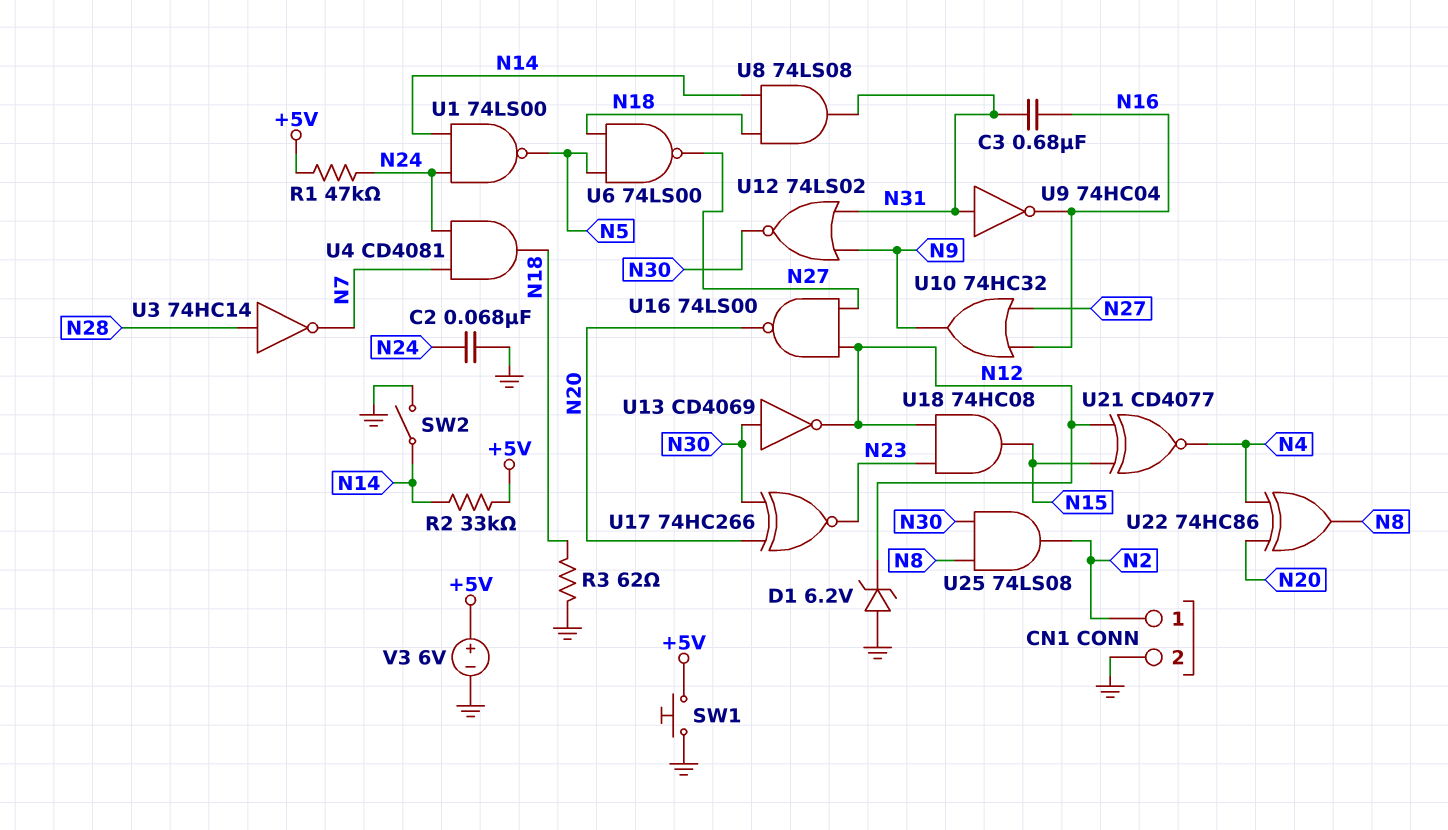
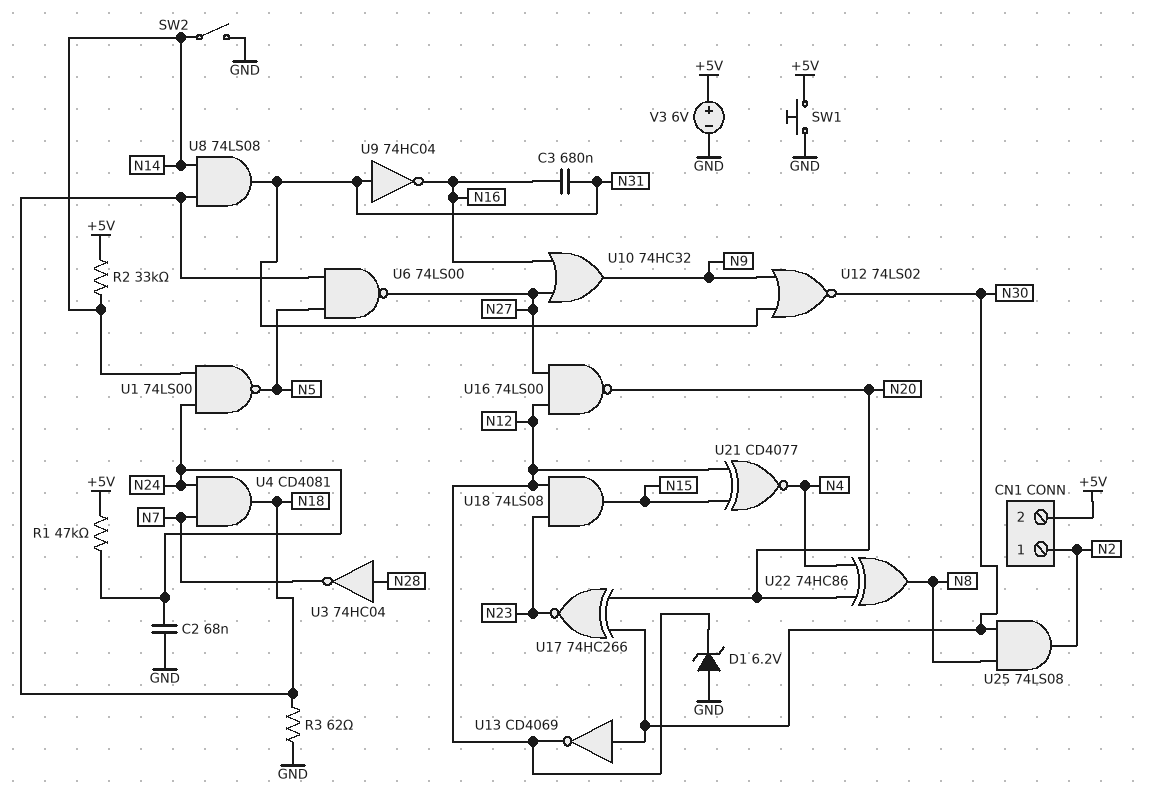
CN1 pin 2: GND -> +5V
U3: NOT 74HC14 (in N28, out N7) -> NOT 74HC04 (in N28, out N7)
U18: AND 74HC08 (in N12, in N23, out N15) -> AND 74LS08 (in N12, in N23, out N15)

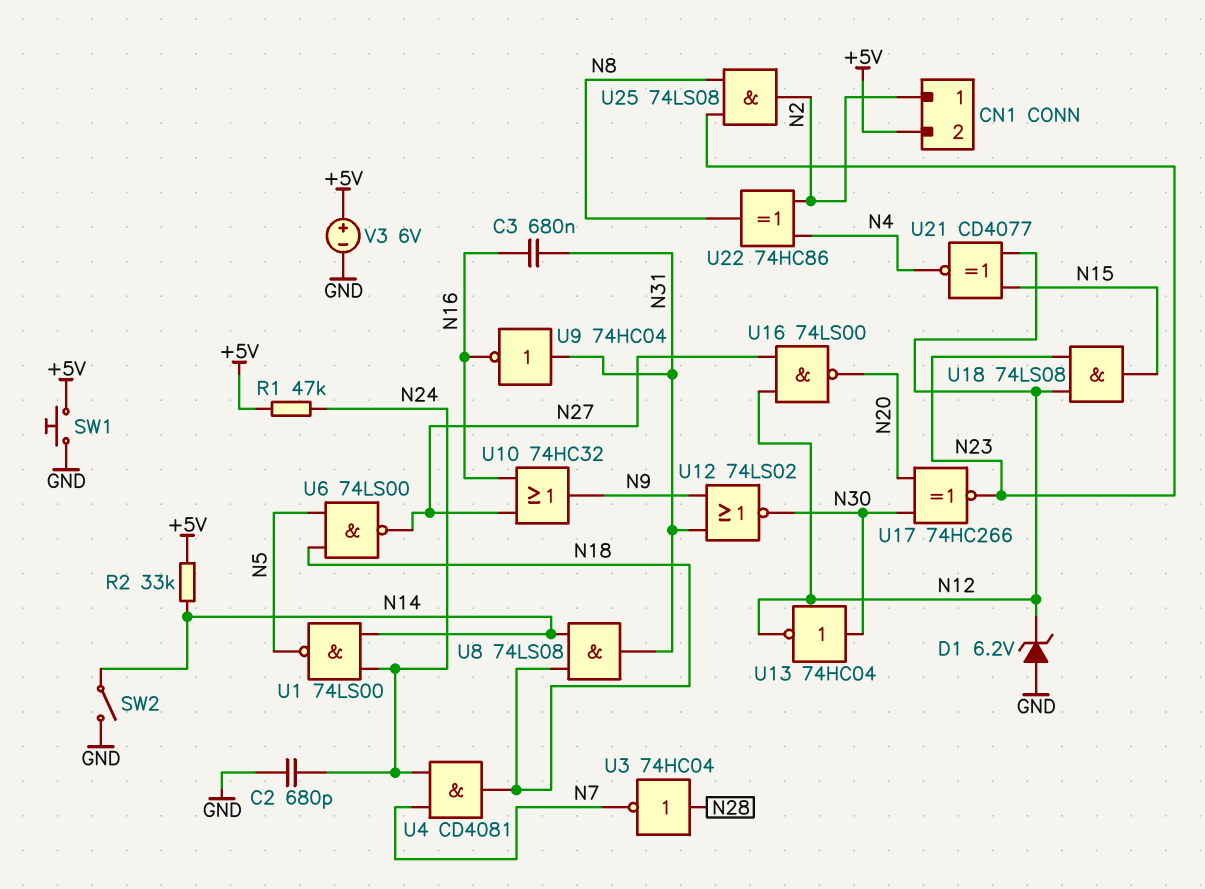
C2: 68nF (GND, N24) -> 680pF (GND, N24)
R3: 62 (GND, N18) -> none
U13: NOT CD4069 (in N30, out N12) -> NOT 74HC04 (in N30, out N12)
U22: XOR 74HC86 (in N4, in N20, out N8) -> XOR 74HC86 (in N2, in N4, out N8)
U25: AND 74LS08 (in N8, in N30, out N2) -> AND 74LS08 (in N8, in N23, out N2)

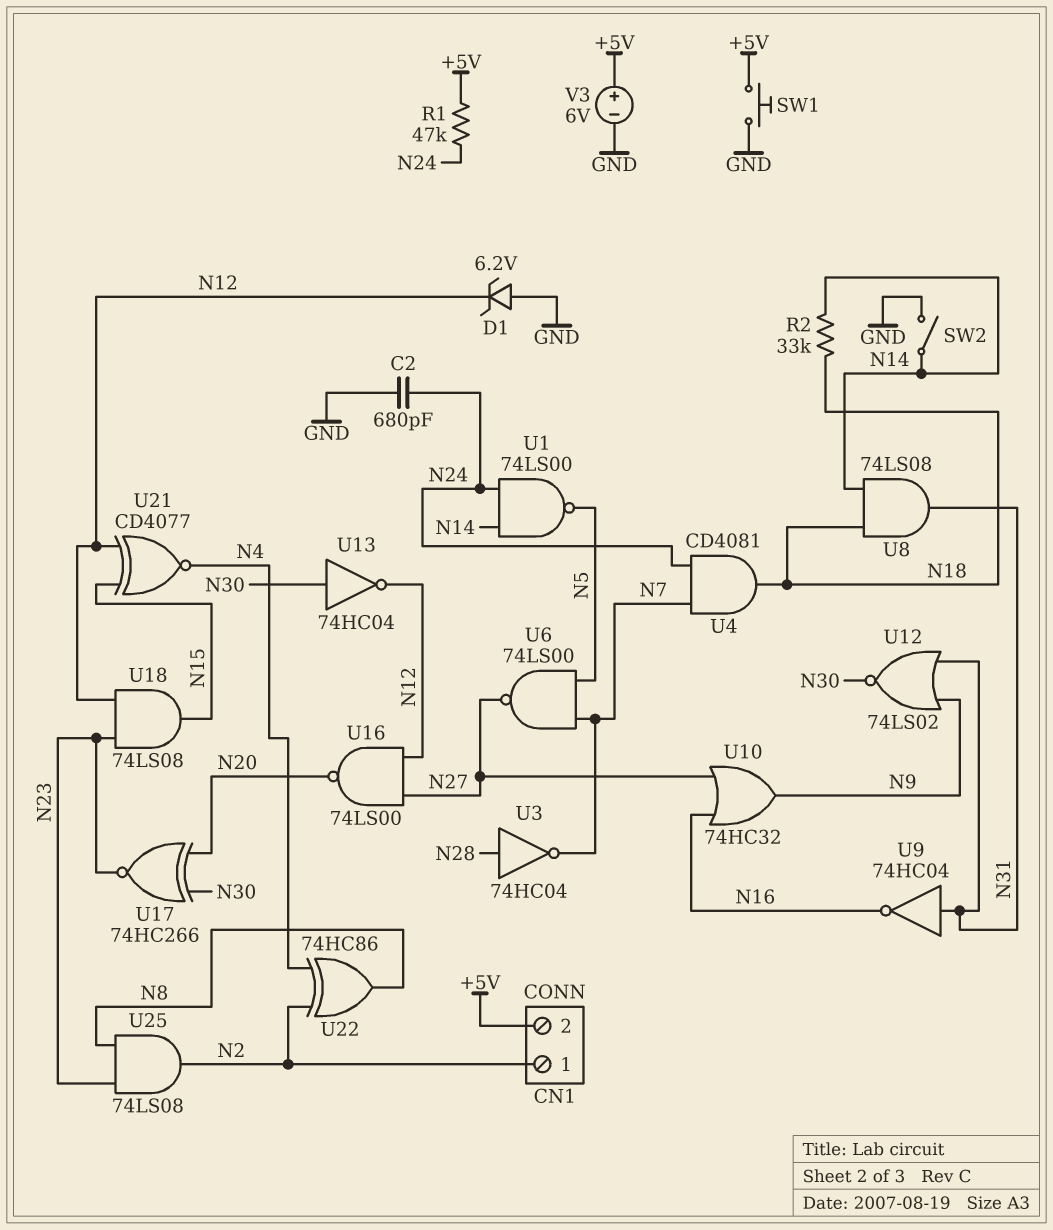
C3: 680nF (N16, N31) -> none
R2: 33k (+5V, N14) -> 33k (N14, N18)
U6: NAND 74LS00 (in N5, in N18, out N27) -> NAND 74LS00 (in N5, in N7, out N27)

